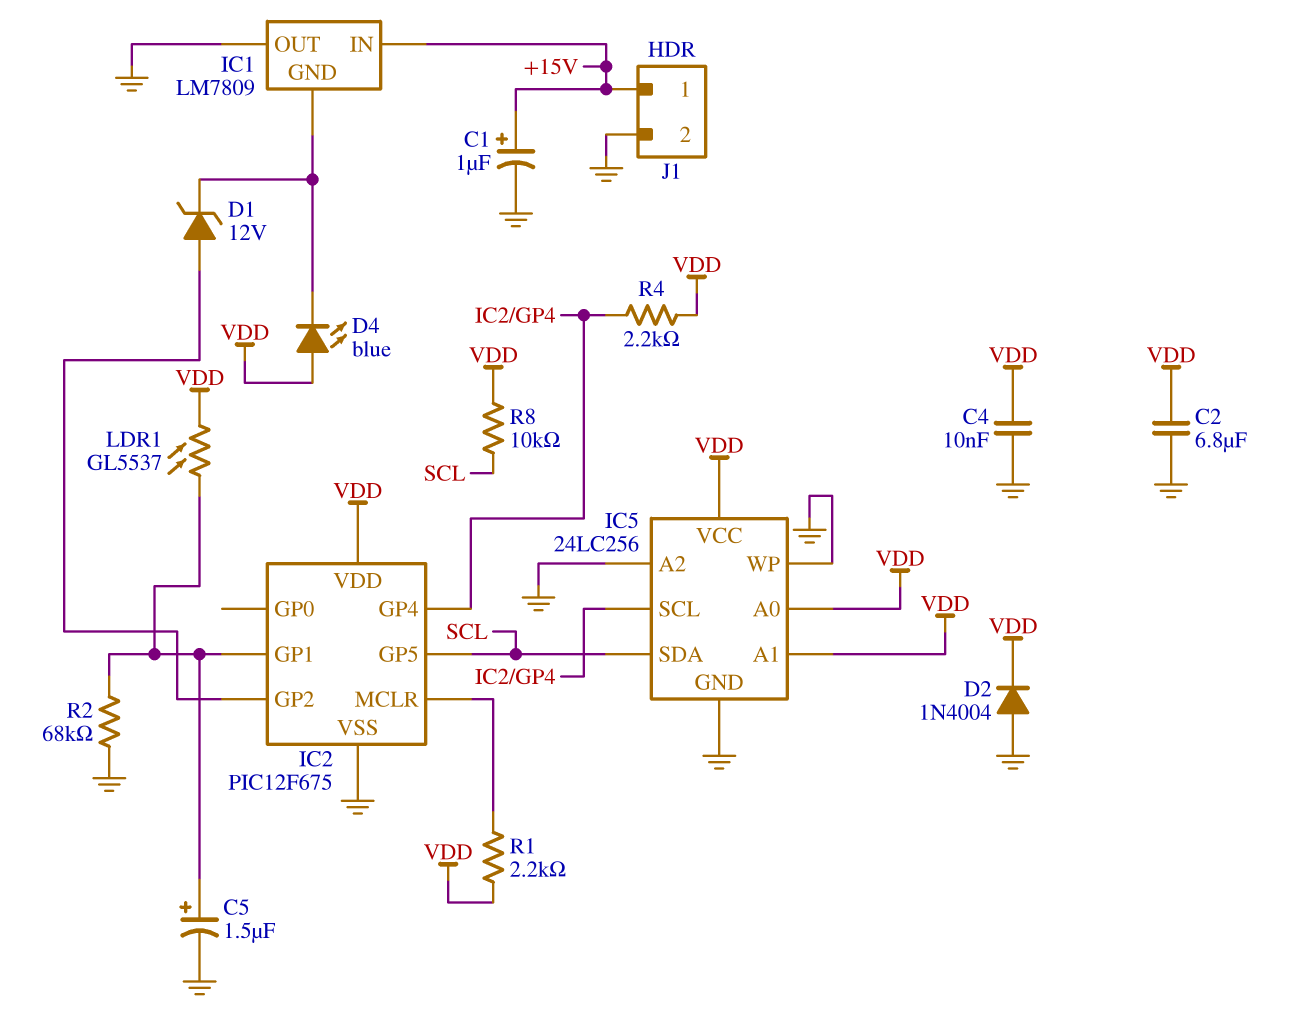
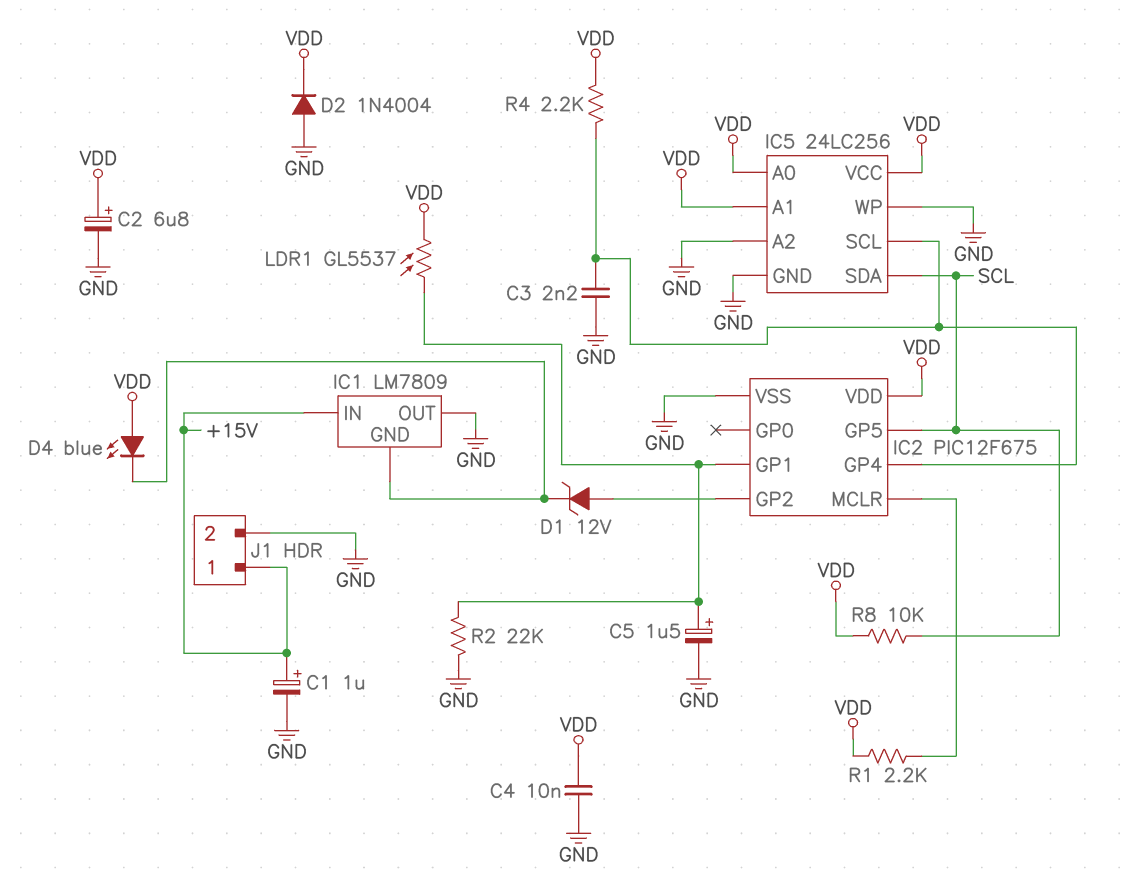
C2: 6.8uF (GND, VDD) -> 6.8uF (plus VDD, minus GND)
C3: none -> 2.2nF (GND, IC2/GP4)
R2: 68k (GND, IC2/GP1) -> 22k (GND, IC2/GP1)

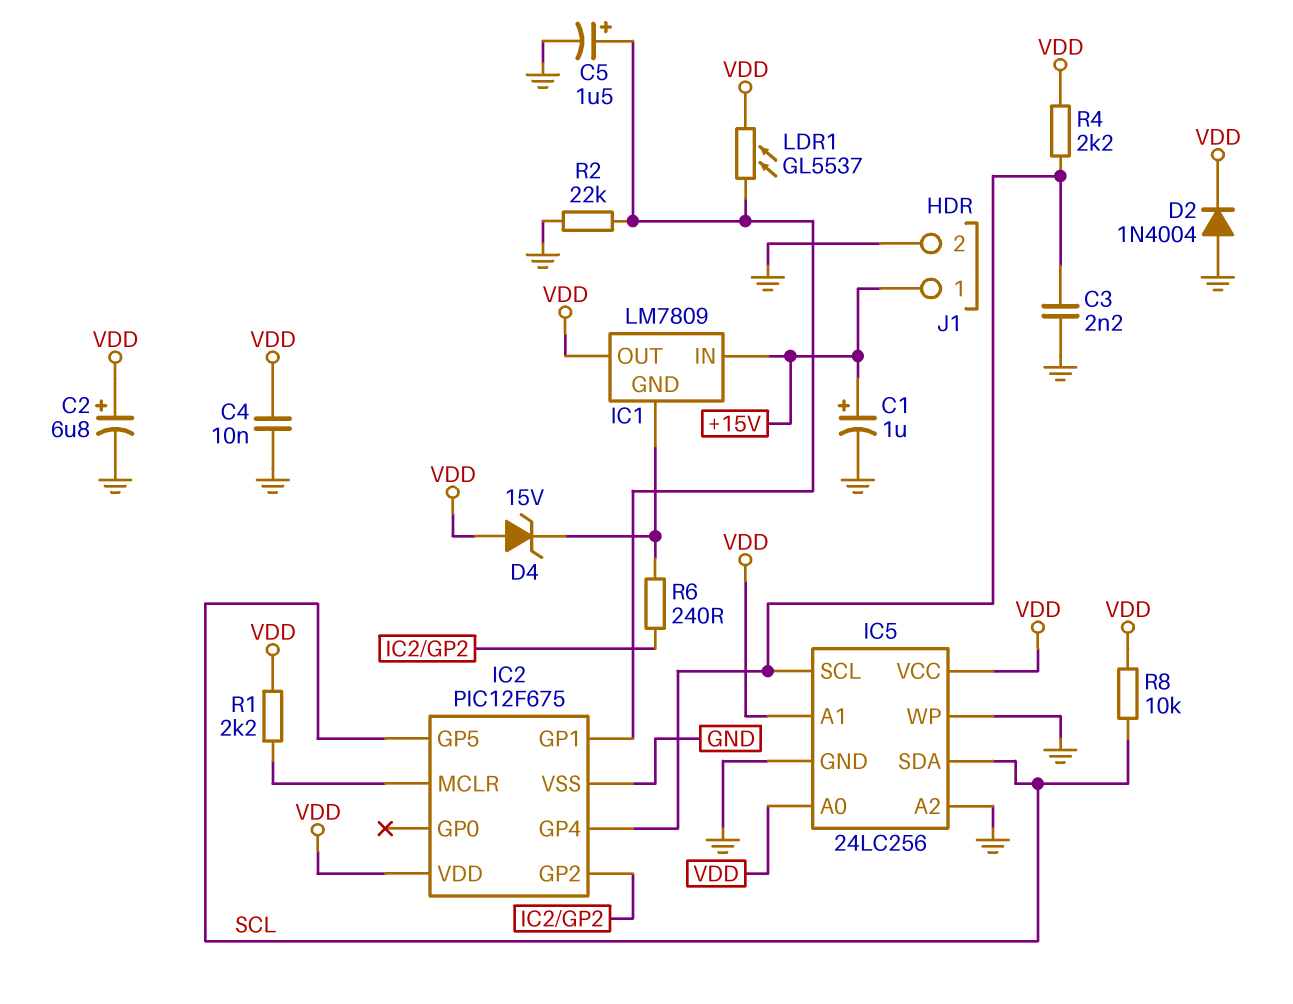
D1: zener 12V (A IC2/GP2, K IC1/GND) -> none
D4: LED blue (A VDD, K IC1/GND) -> zener 15V (A VDD, K IC1/GND)
IC1 pin OUT: GND -> VDD
R6: none -> 240 (IC1/GND, IC2/GP2)

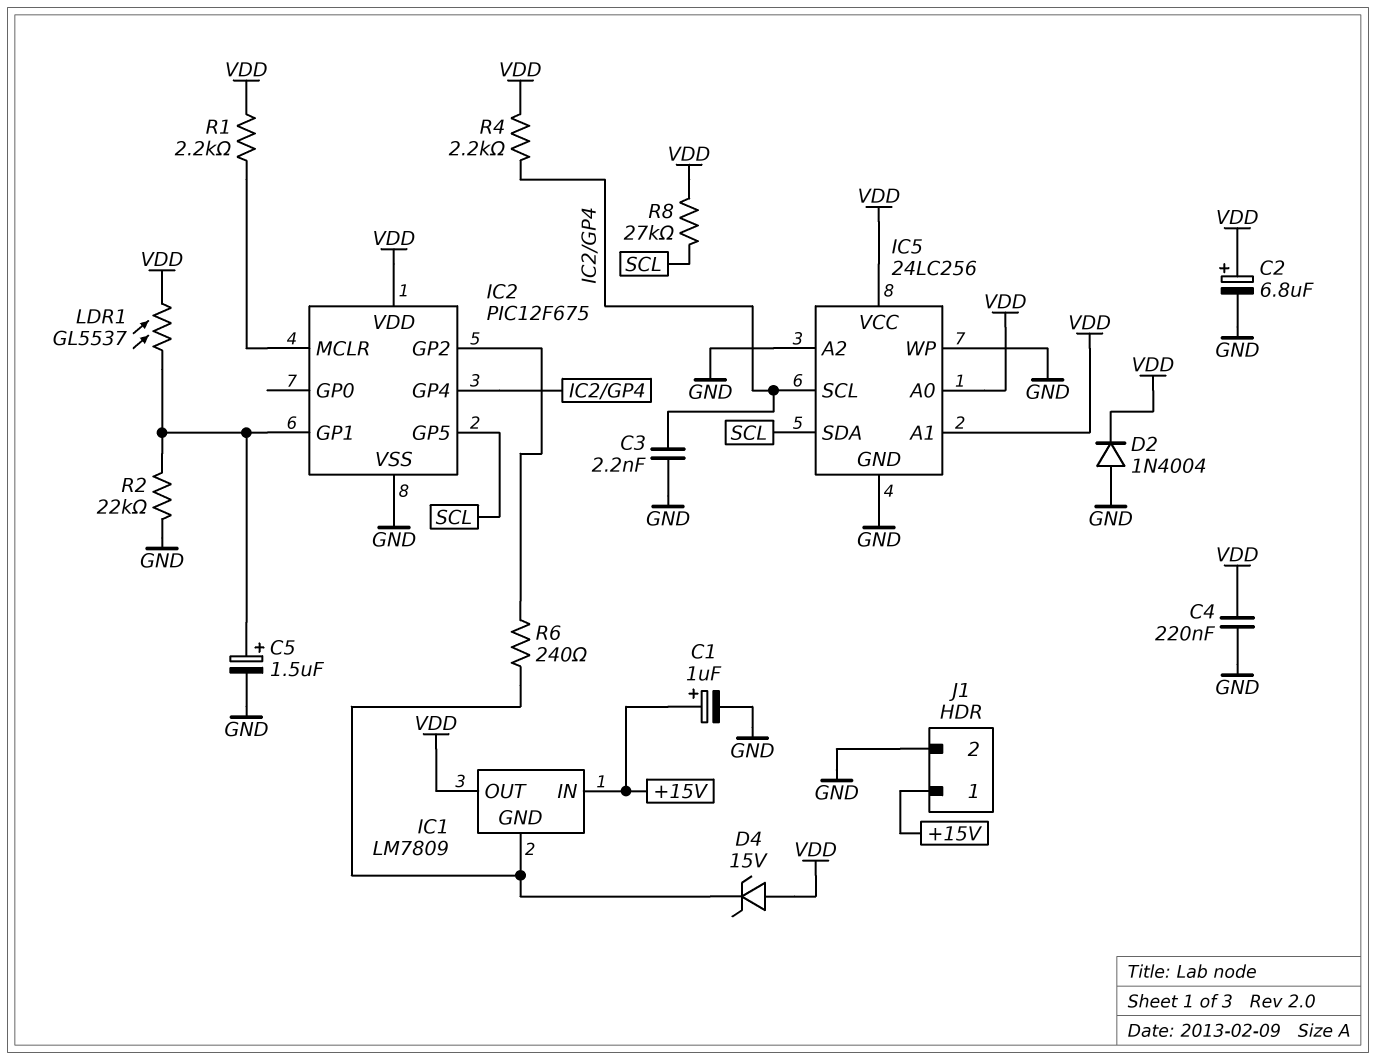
C4: 10nF (GND, VDD) -> 220nF (GND, VDD)
R8: 10k (SCL, VDD) -> 27k (SCL, VDD)

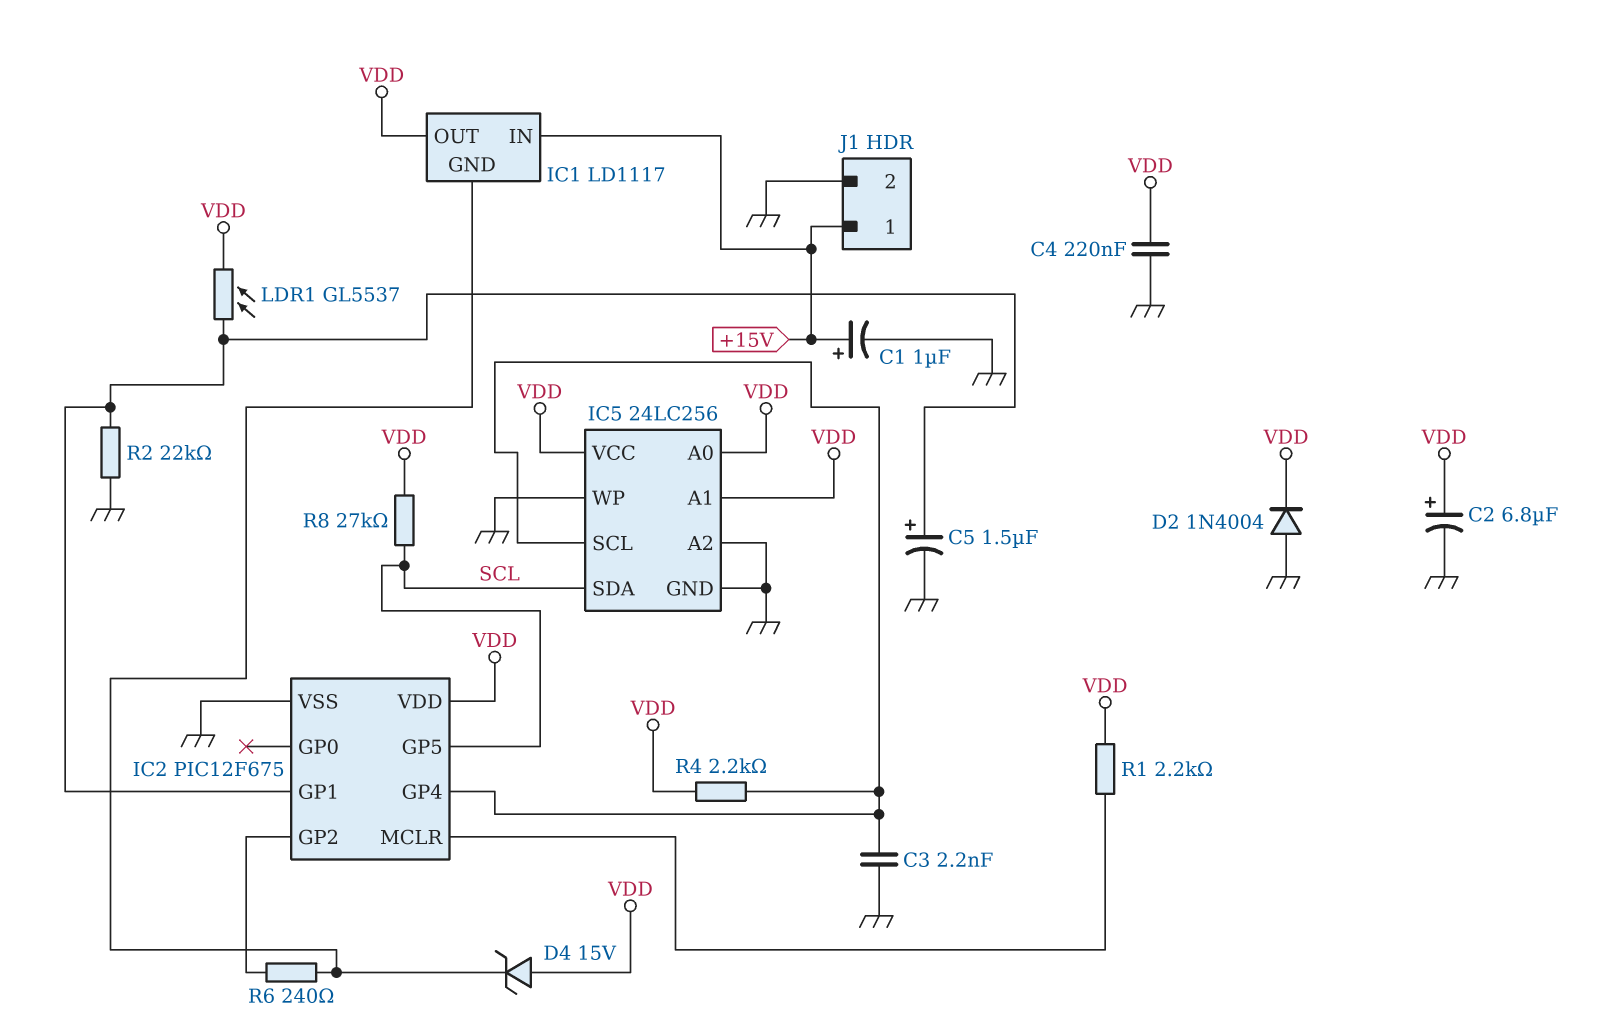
IC1: LM7809 -> LD1117

